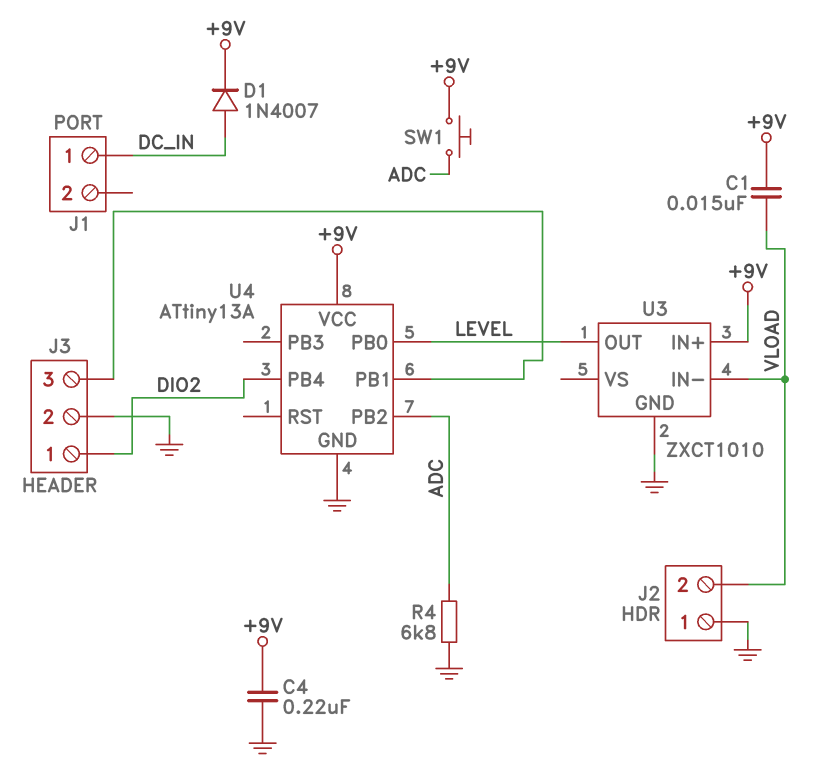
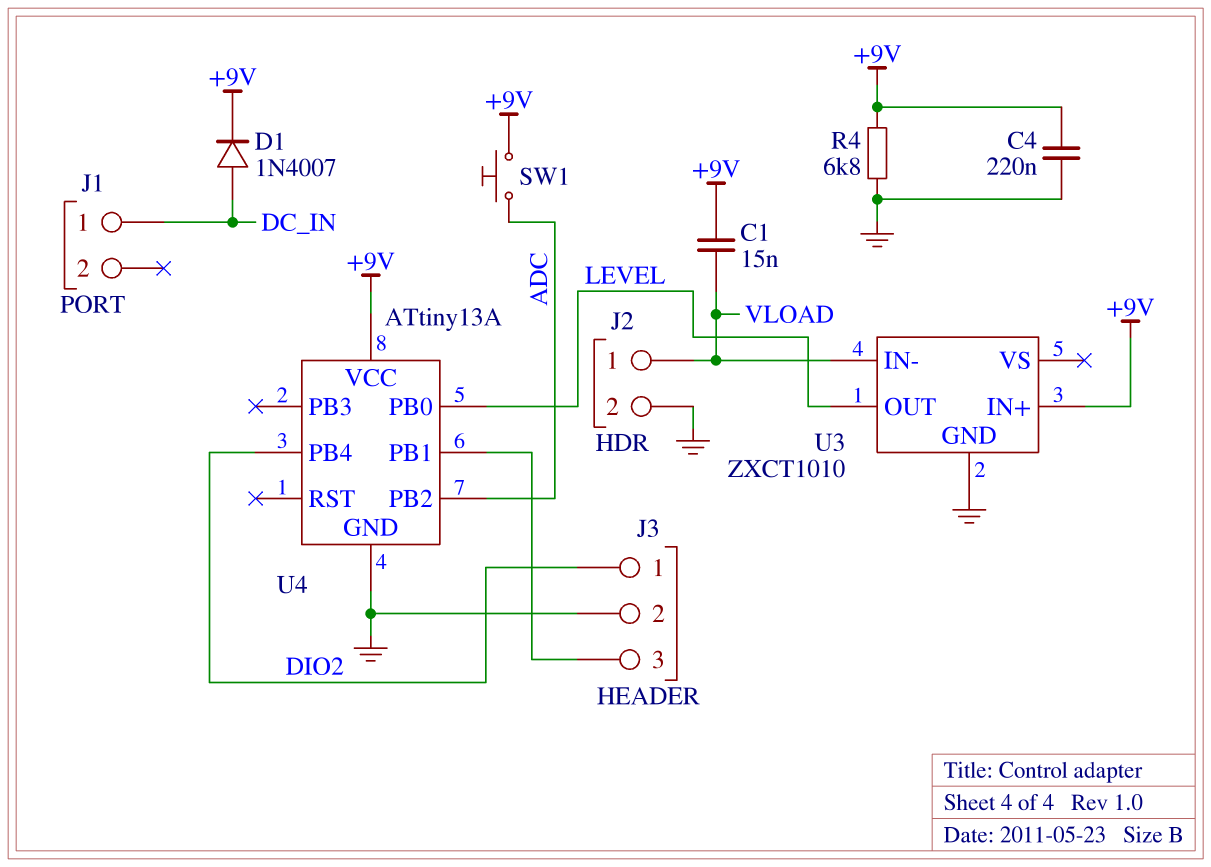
J2 pin 1: GND -> VLOAD
J2 pin 2: VLOAD -> GND
R4: 6.8k (ADC, GND) -> 6.8k (+9V, GND)

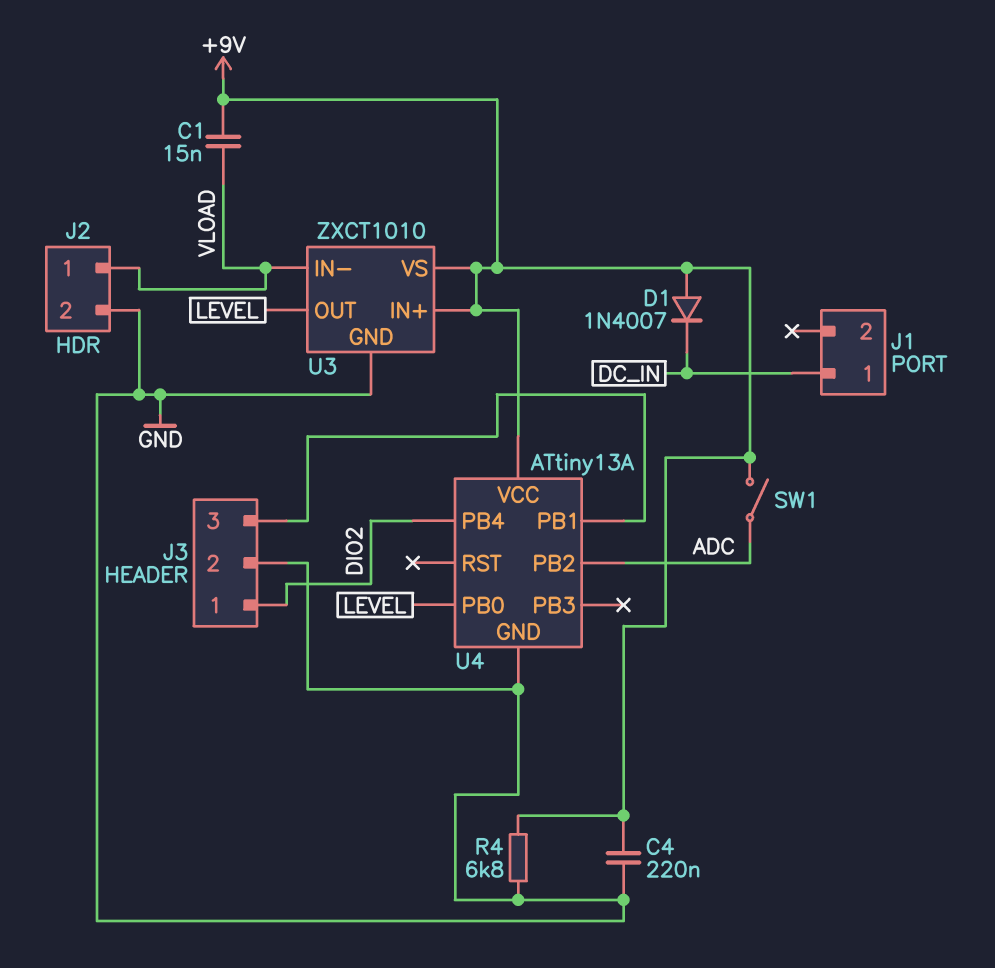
D1: diode 1N4007 (A DC_IN, K +9V) -> diode 1N4007 (A +9V, K DC_IN)
SW1: button (+9V, ADC) -> switch (+9V, ADC)
U3 pin VS: none -> +9V

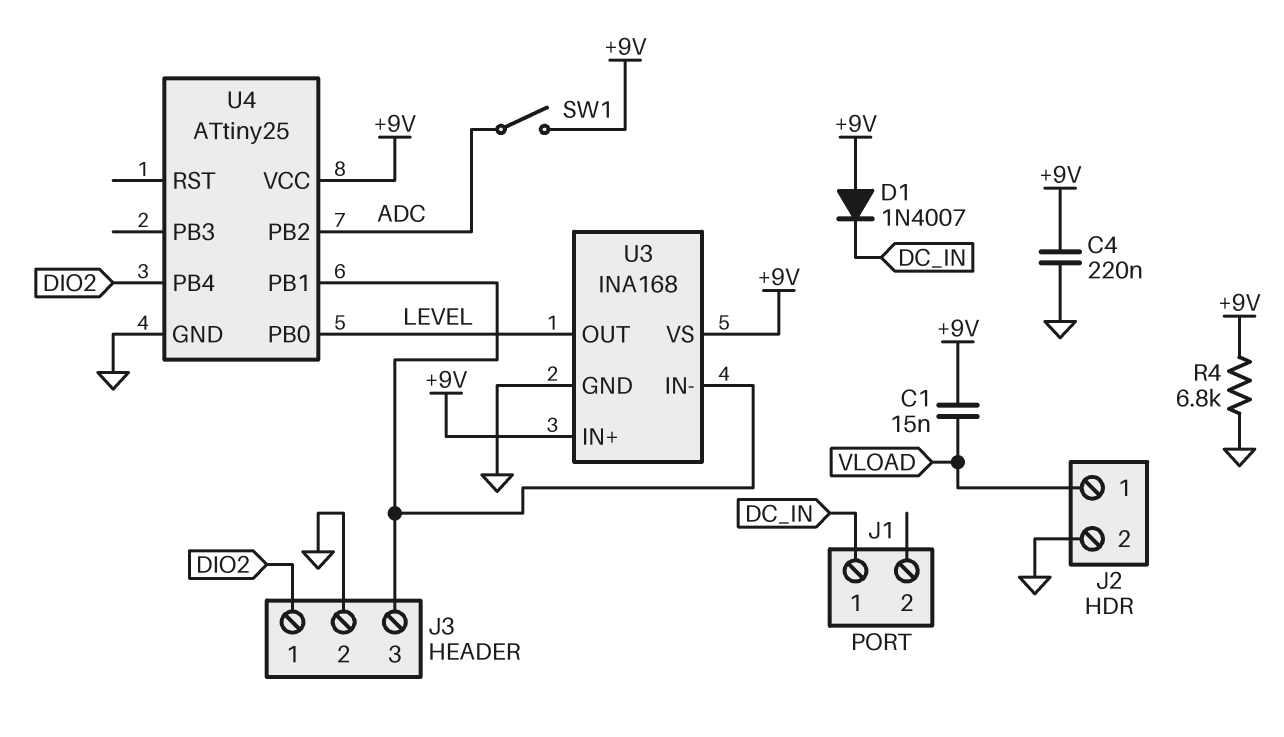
U3: ZXCT1010 -> INA168
U3 pin IN-: VLOAD -> J3/3
U4: ATtiny13A -> ATtiny25

